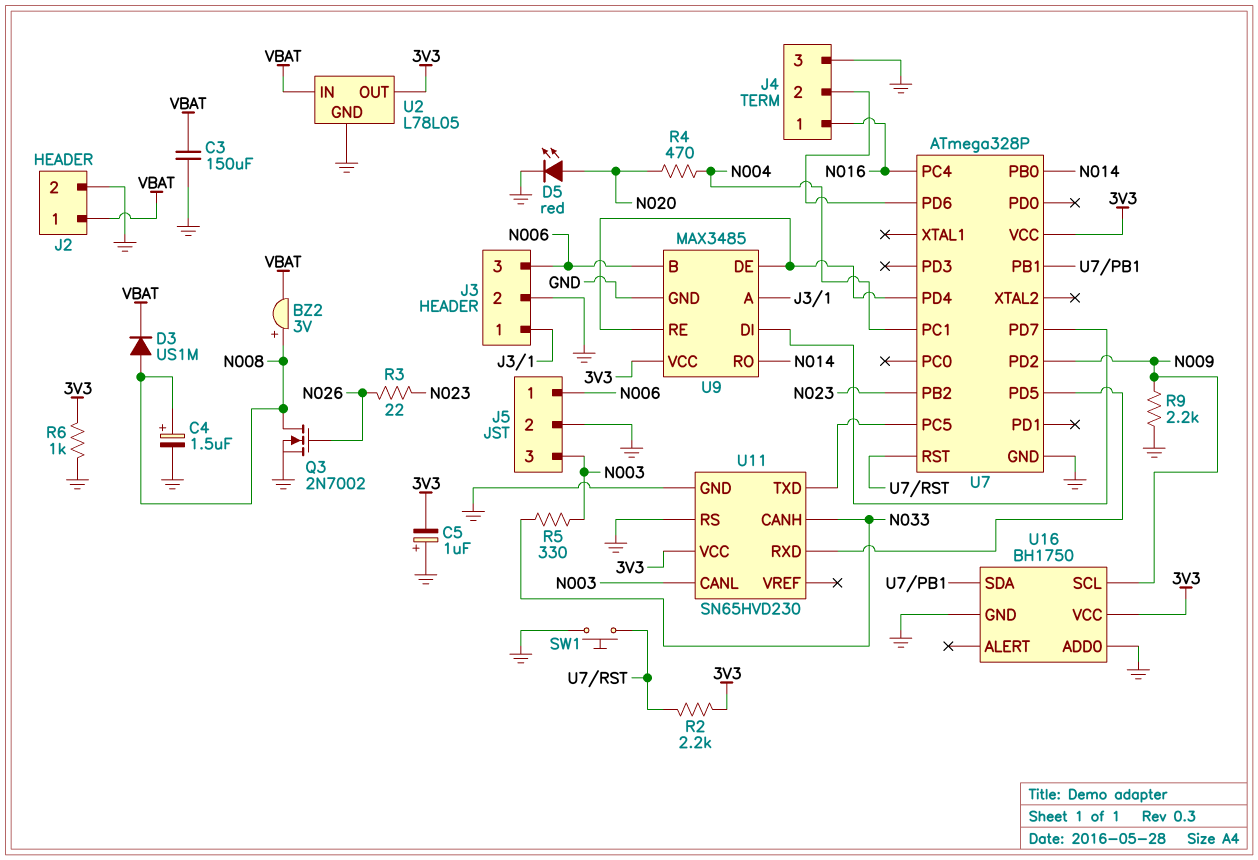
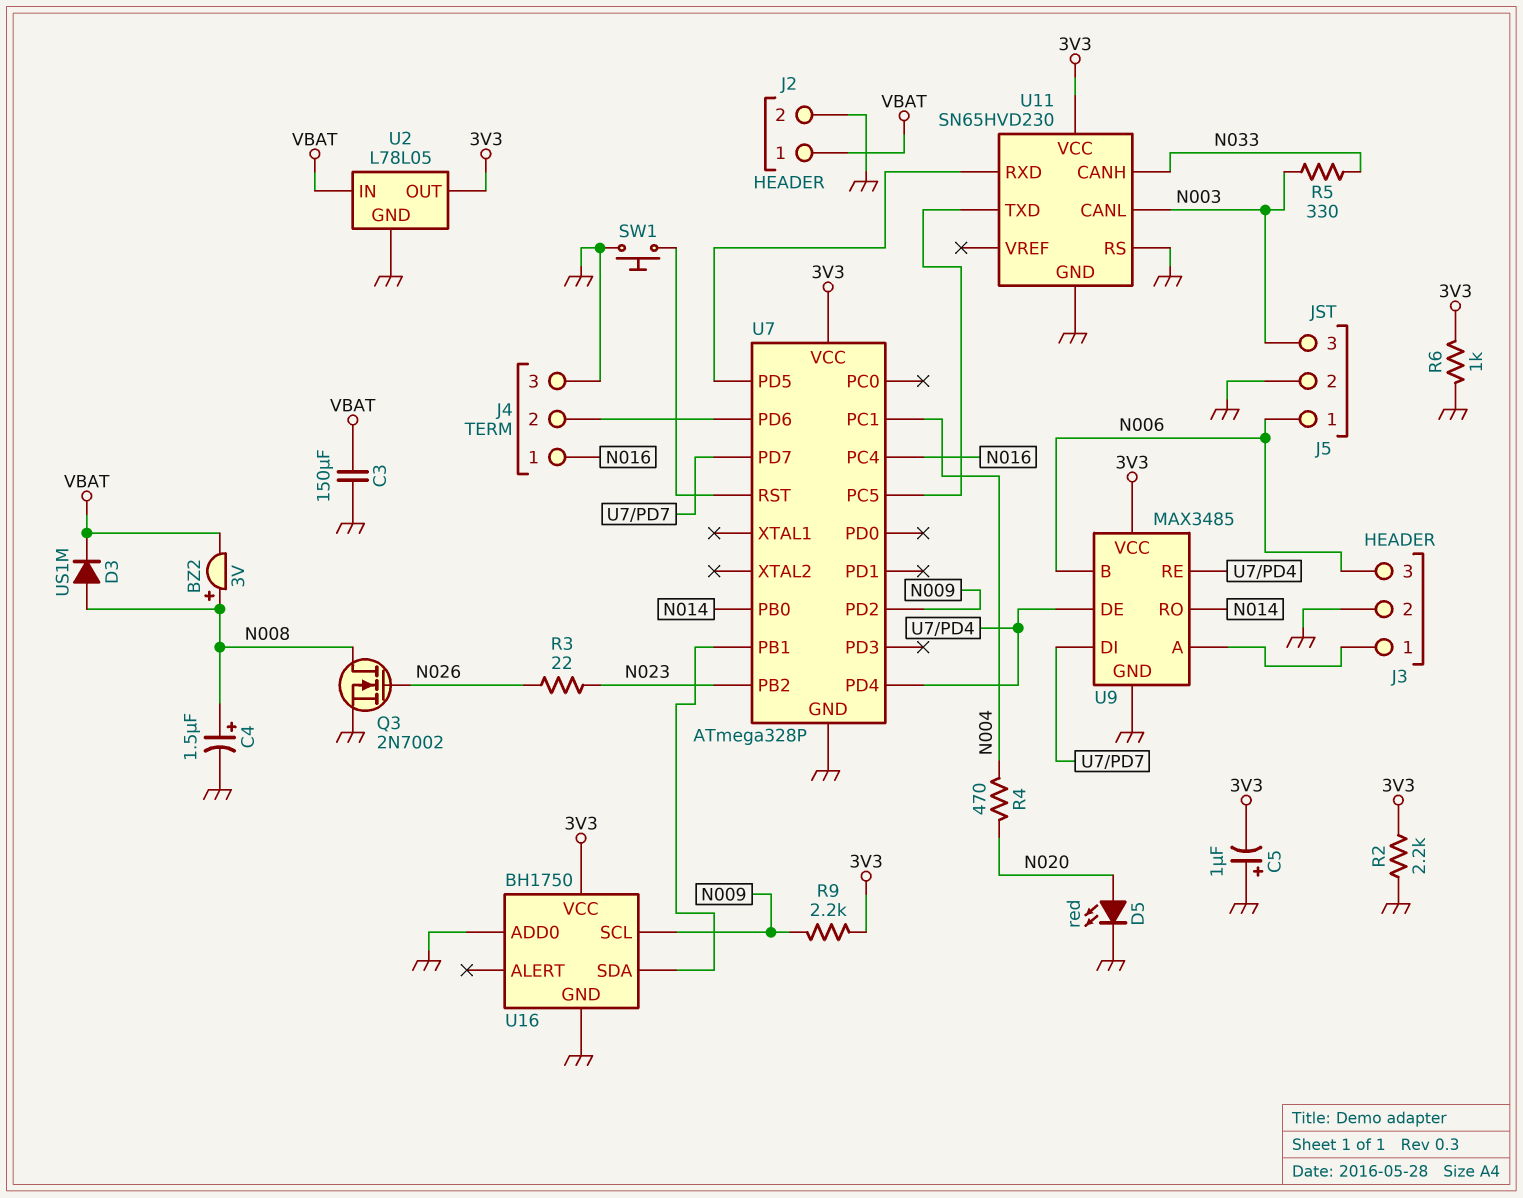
R2: 2.2k (3V3, U7/RST) -> 2.2k (3V3, GND)
R9: 2.2k (GND, N009) -> 2.2k (3V3, N009)

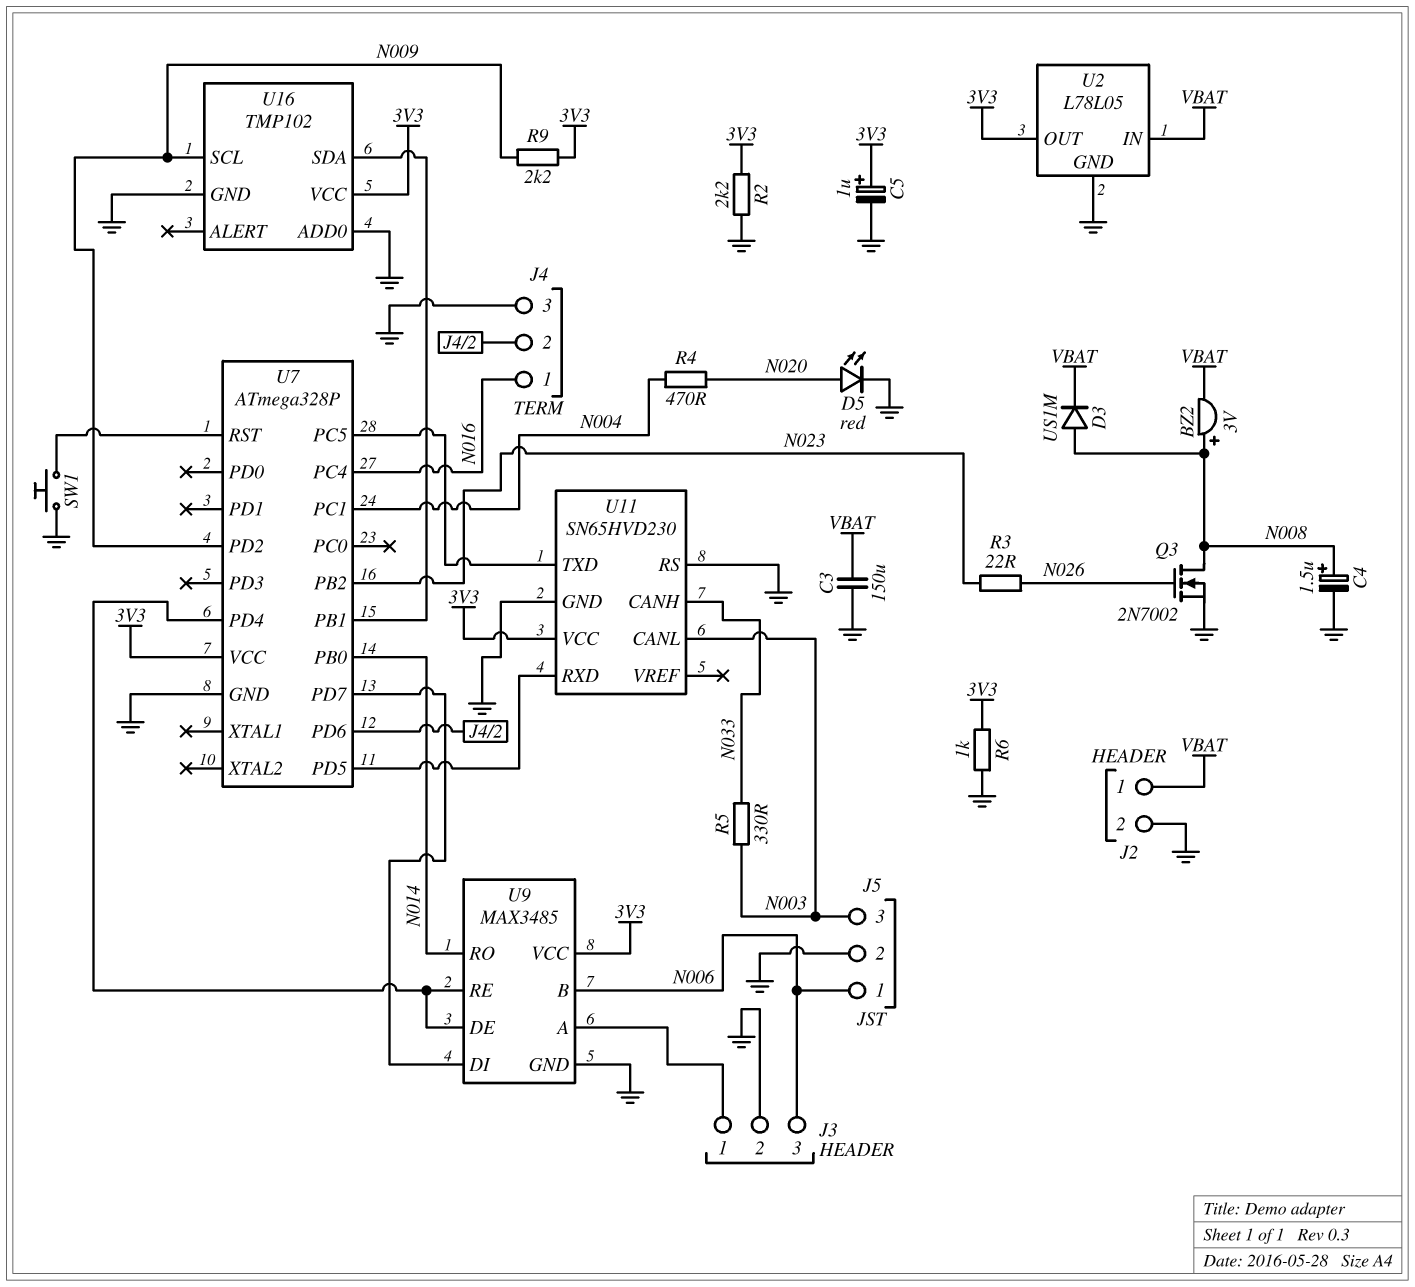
C5: 1uF (plus GND, minus 3V3) -> 1uF (plus 3V3, minus GND)
U16: BH1750 -> TMP102

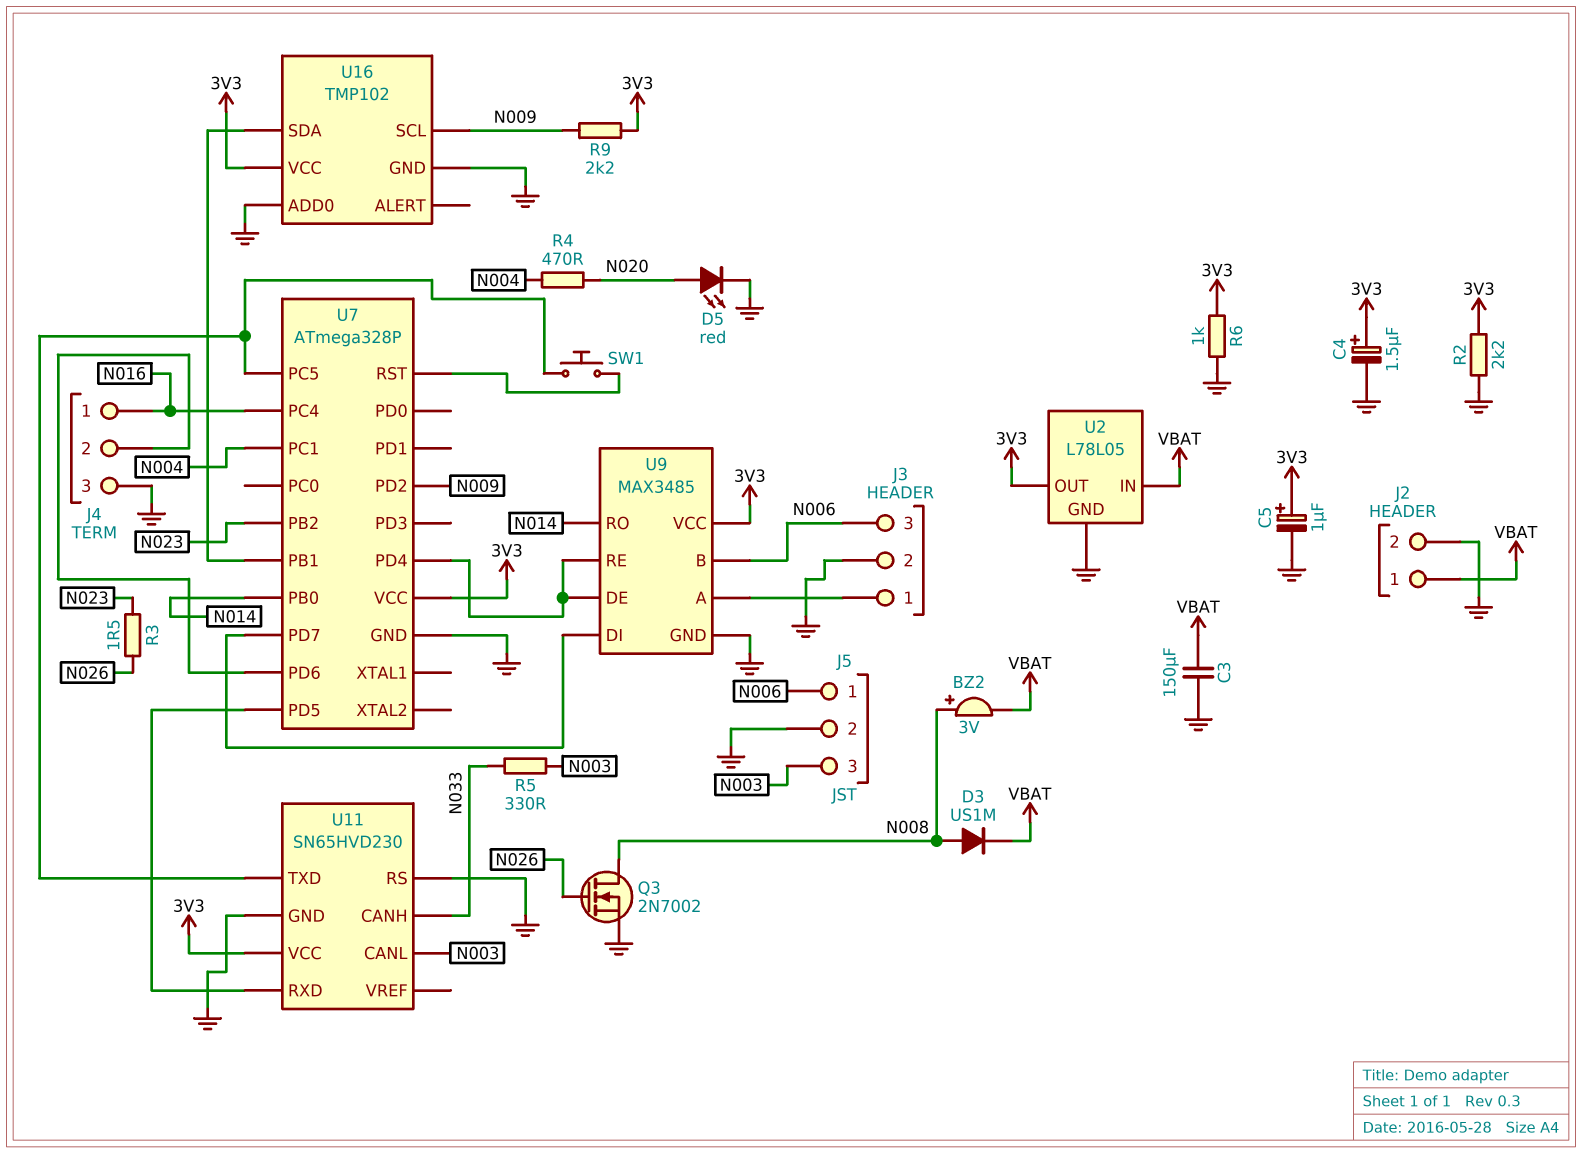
C4: 1.5uF (plus N008, minus GND) -> 1.5uF (plus 3V3, minus GND)
R3: 22 (N023, N026) -> 1.5 (N023, N026)
SW1: button (GND, U7/RST) -> button (U7/PC5, U7/RST)

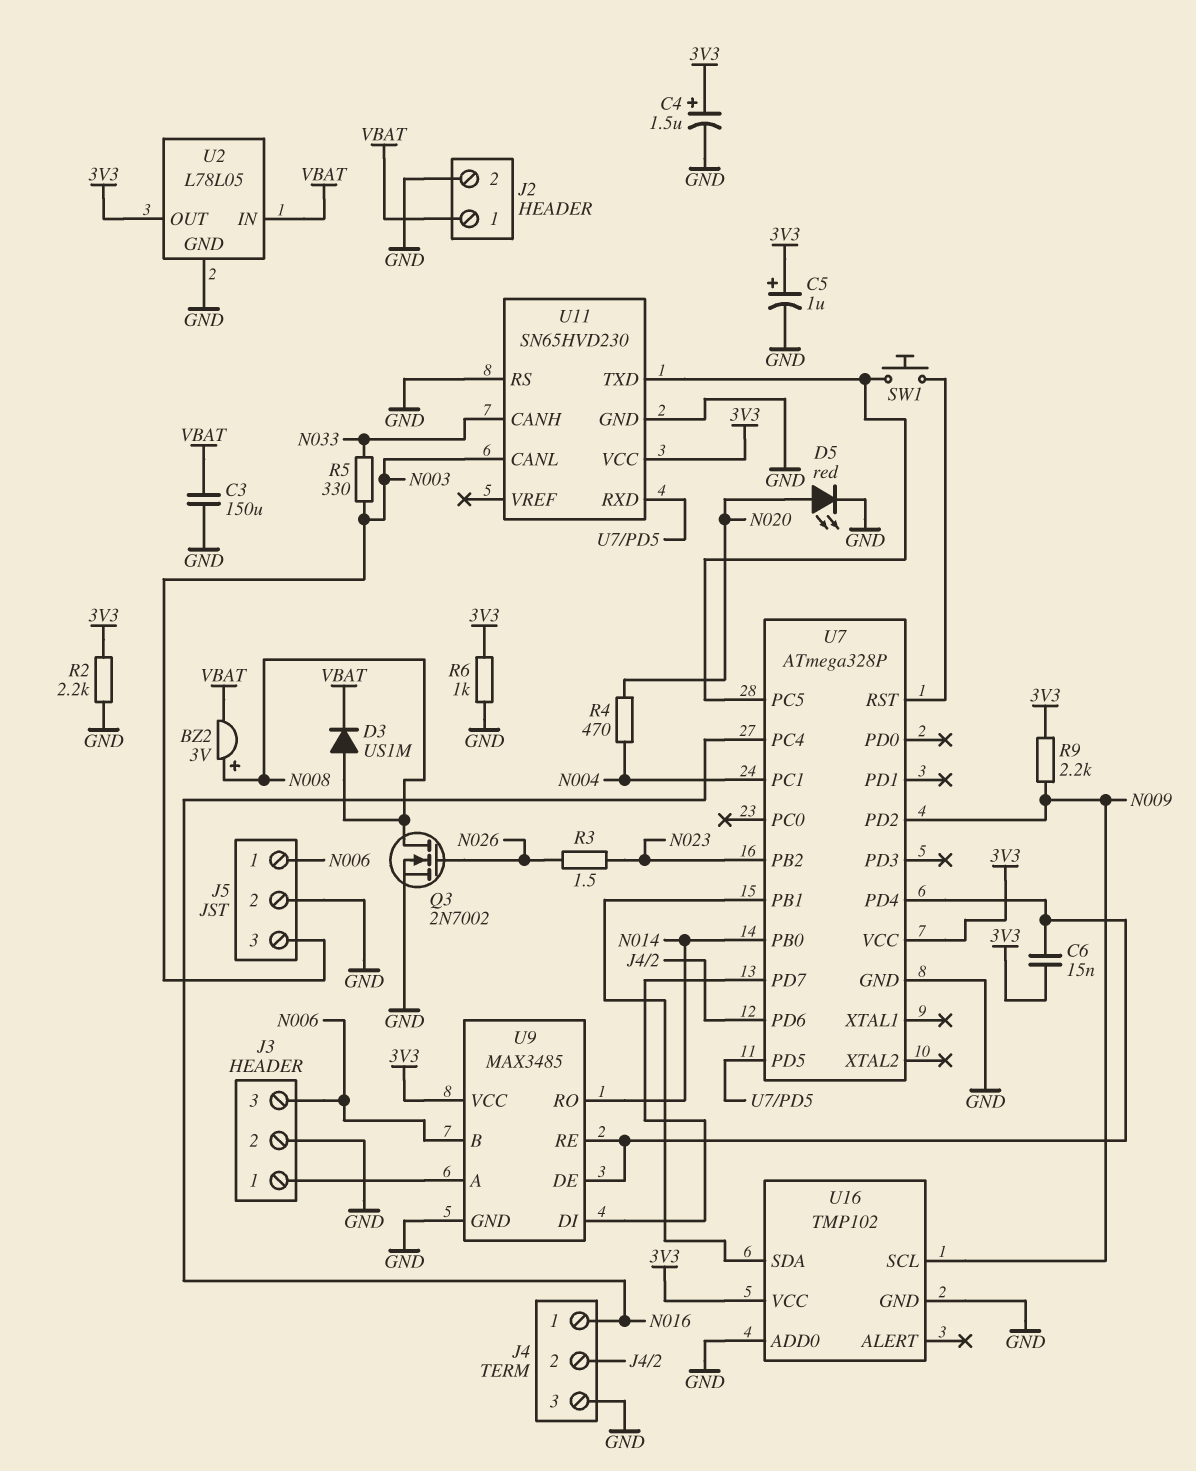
C6: none -> 15nF (3V3, U7/PD4)

